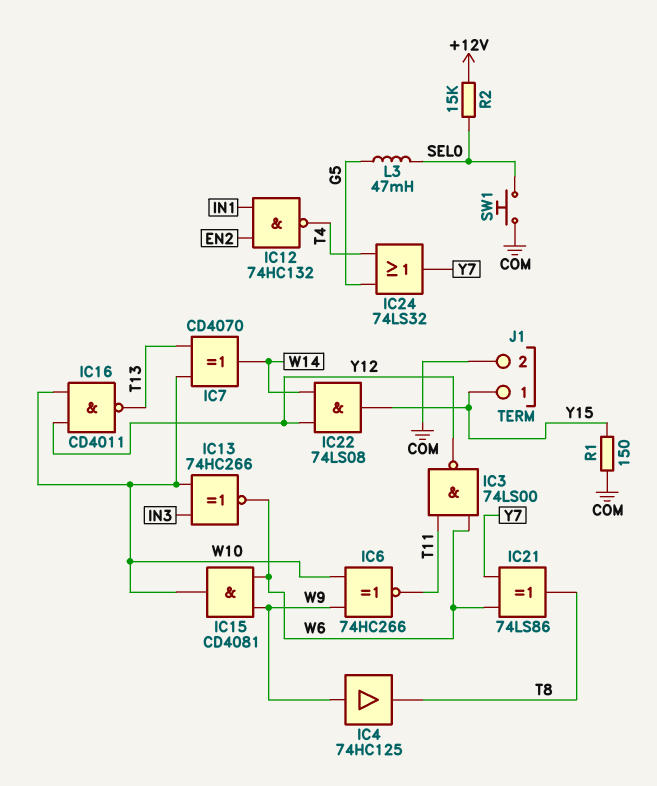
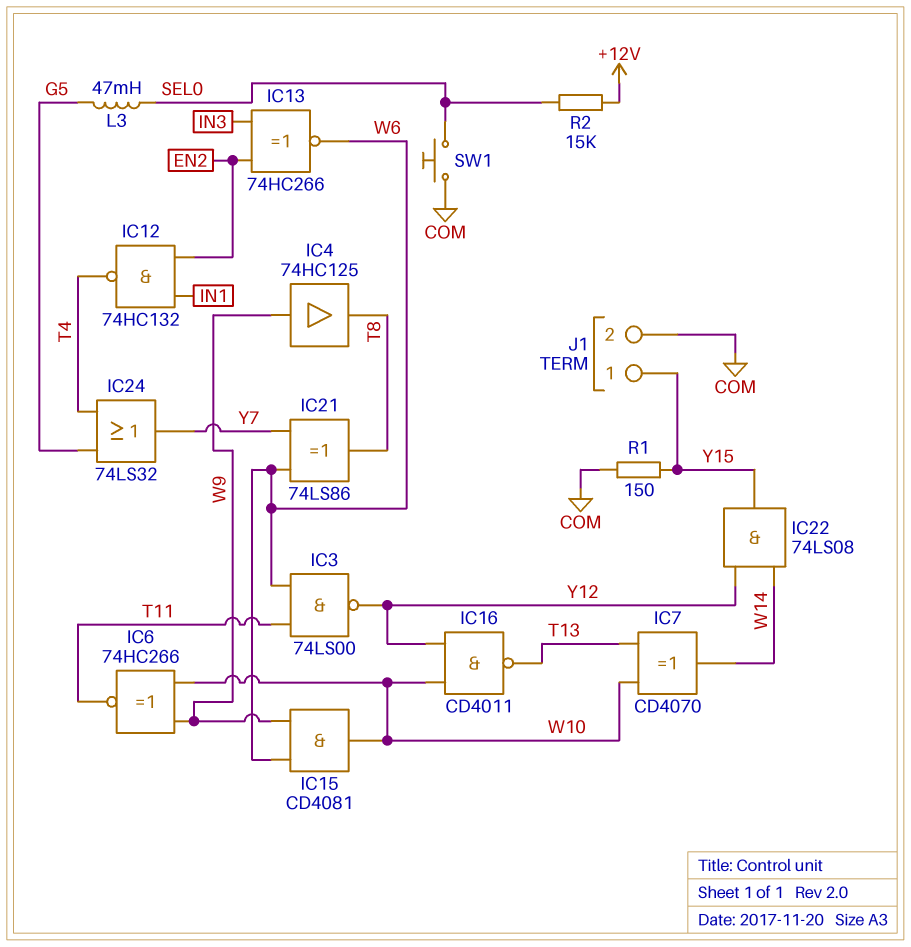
IC13: XNOR 74HC266 (in IN3, in W10, out W6) -> XNOR 74HC266 (in EN2, in IN3, out W6)

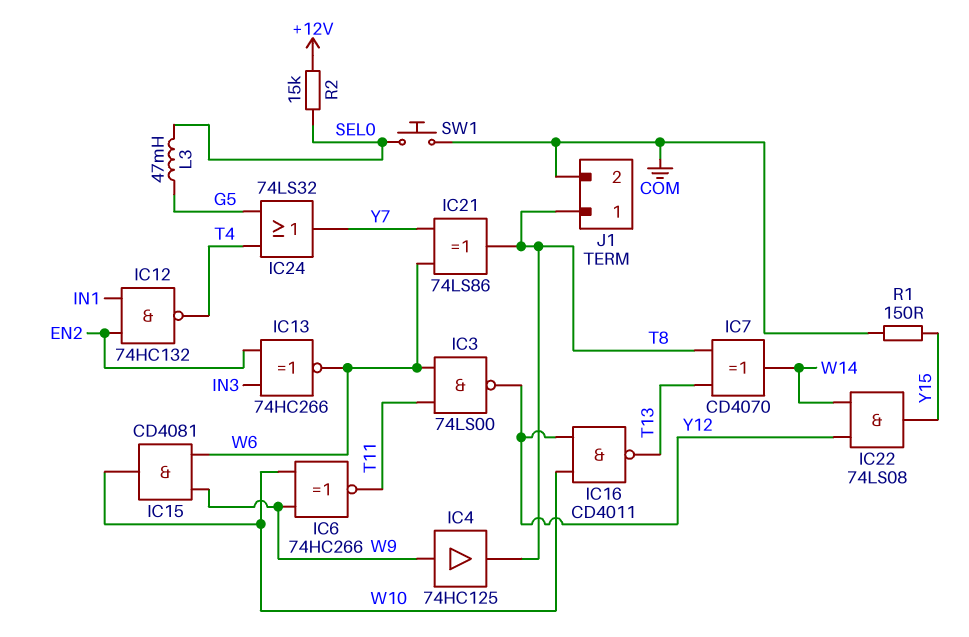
IC7: XOR CD4070 (in T13, in W10, out W14) -> XOR CD4070 (in T8, in T13, out W14)
J1 pin 1: Y15 -> T8

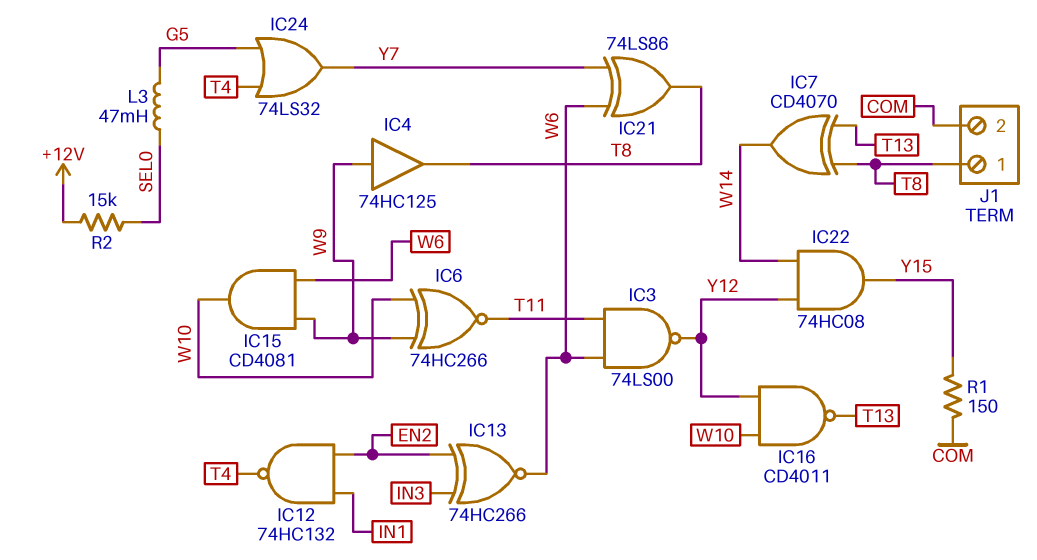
IC22: AND 74LS08 (in W14, in Y12, out Y15) -> AND 74HC08 (in W14, in Y12, out Y15)
SW1: button (COM, SEL0) -> none

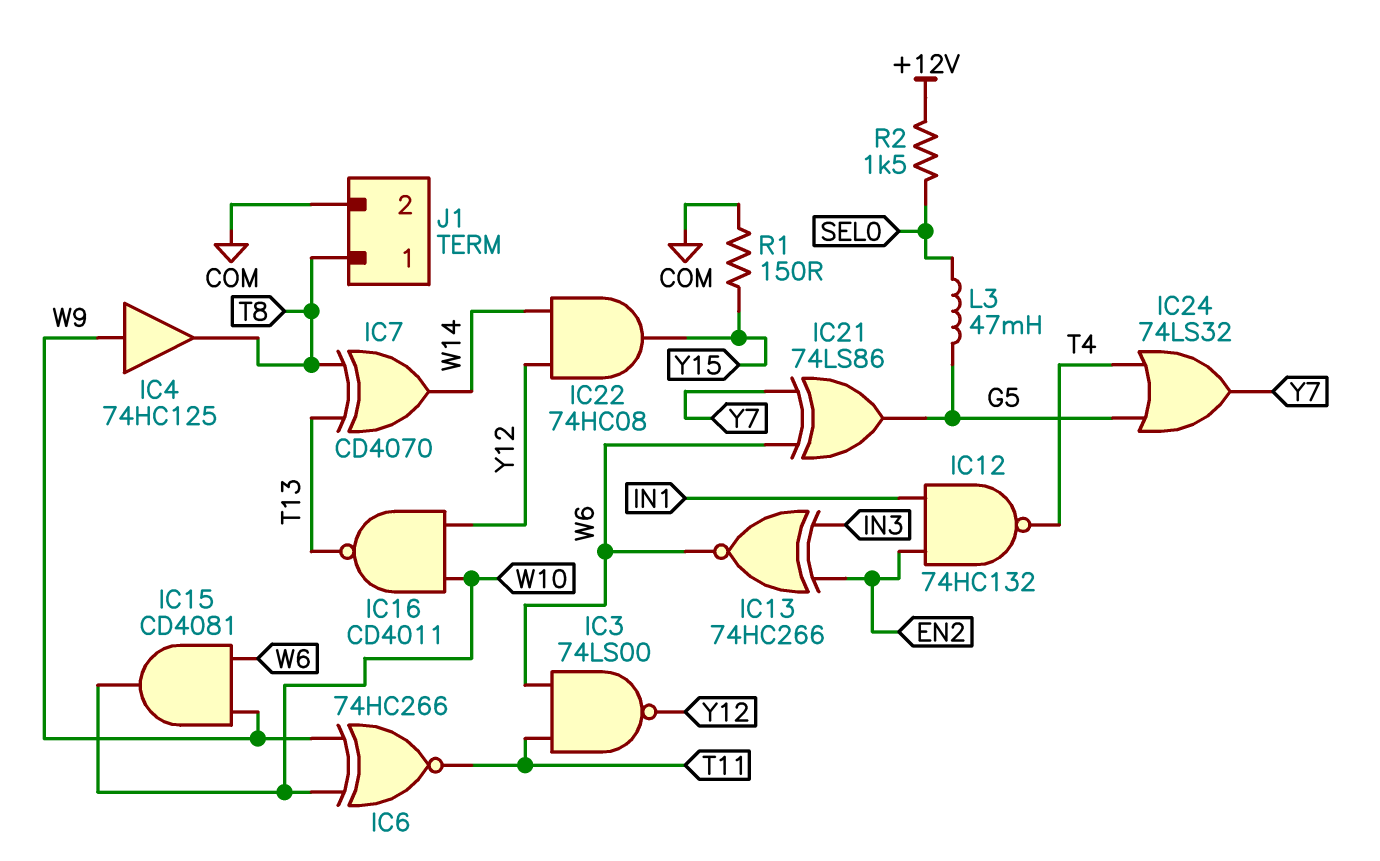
IC21: XOR 74LS86 (in W6, in Y7, out T8) -> XOR 74LS86 (in W6, in Y7, out G5)
R2: 15k (+12V, SEL0) -> 1.5k (+12V, SEL0)

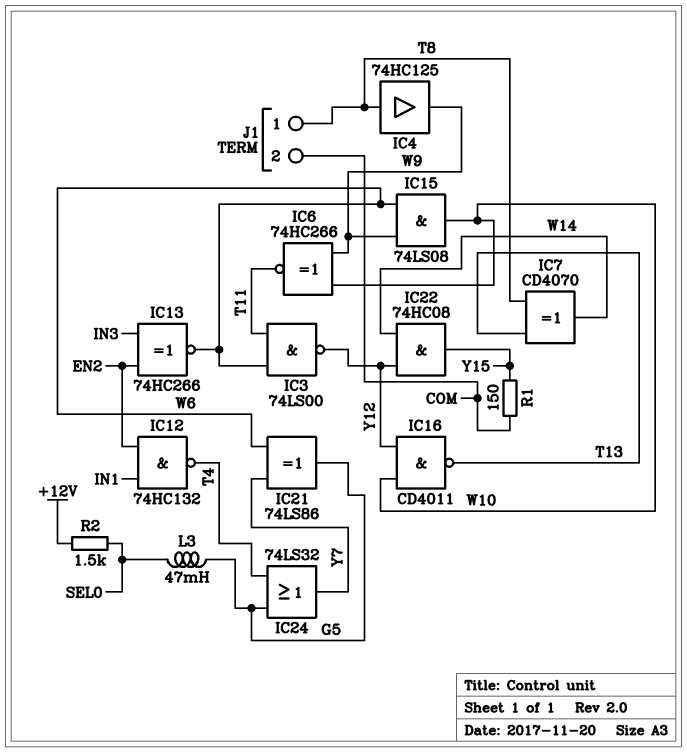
IC4: buffer 74HC125 (in W9, out T8) -> buffer 74HC125 (in T8, out W9)
IC15: AND CD4081 (in W6, in W9, out W10) -> AND 74LS08 (in W6, in W9, out W10)

